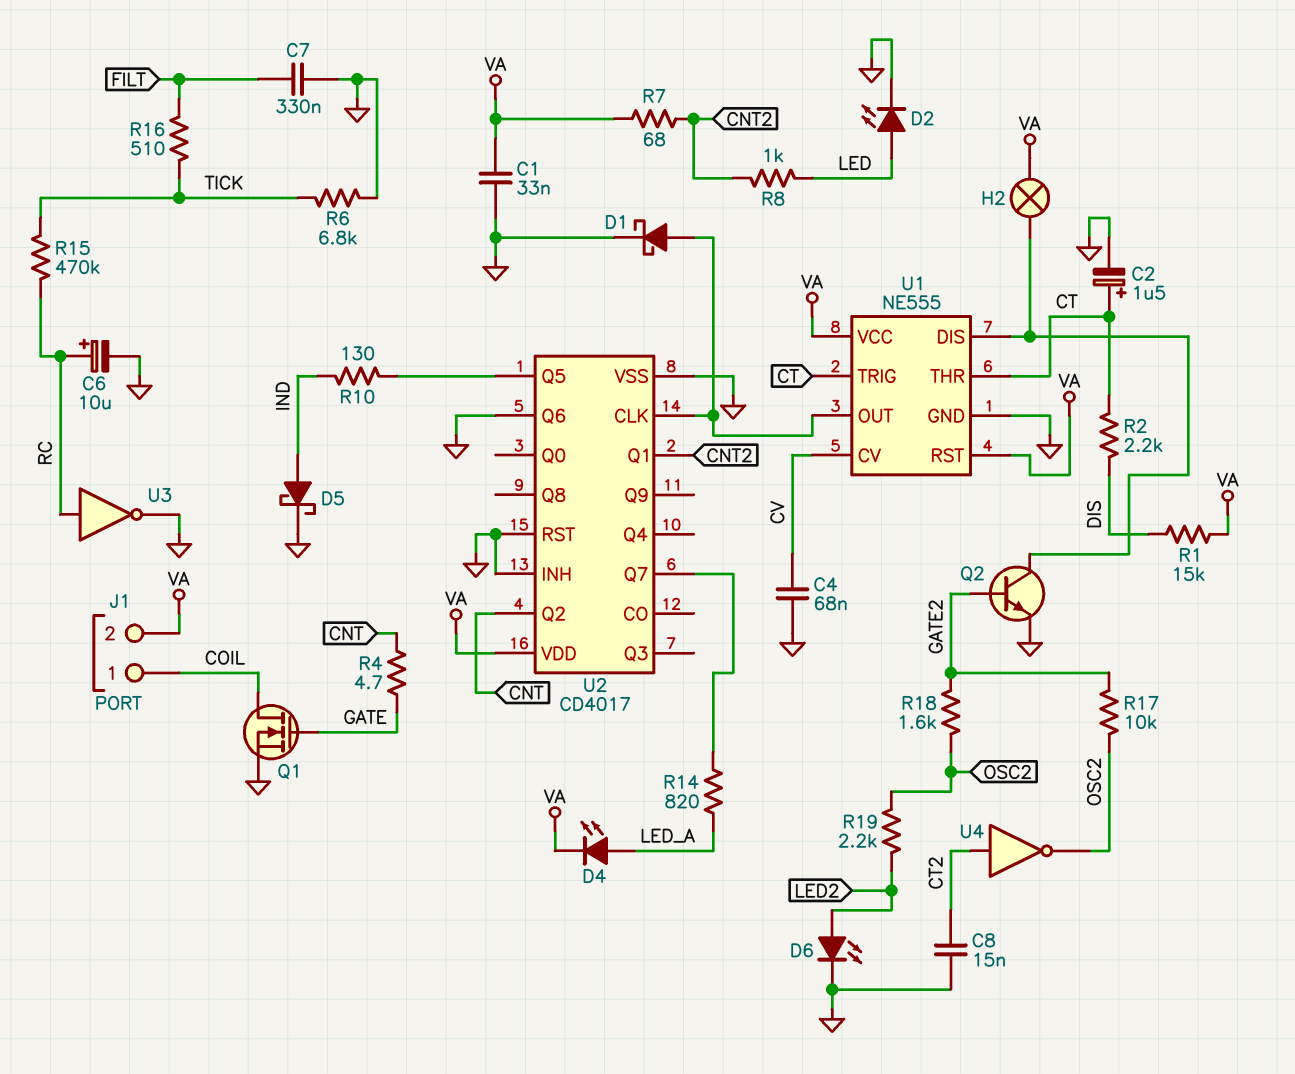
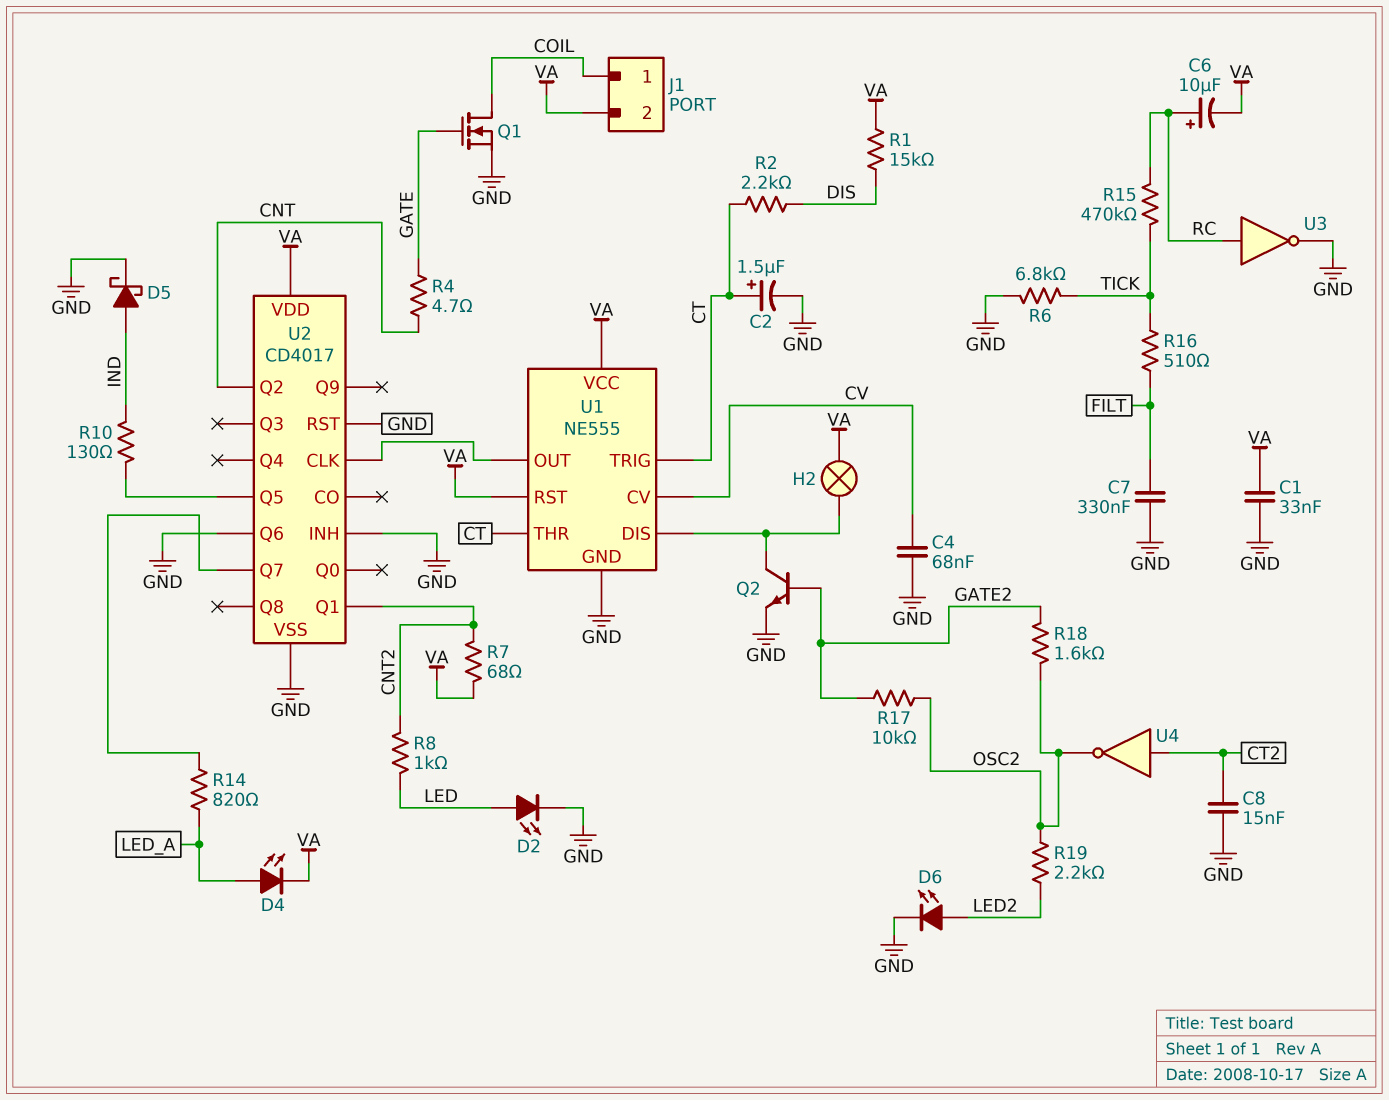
C6: 10uF (plus RC, minus GND) -> 10uF (plus RC, minus VA)
D1: schottky (A U1/OUT, K GND) -> none

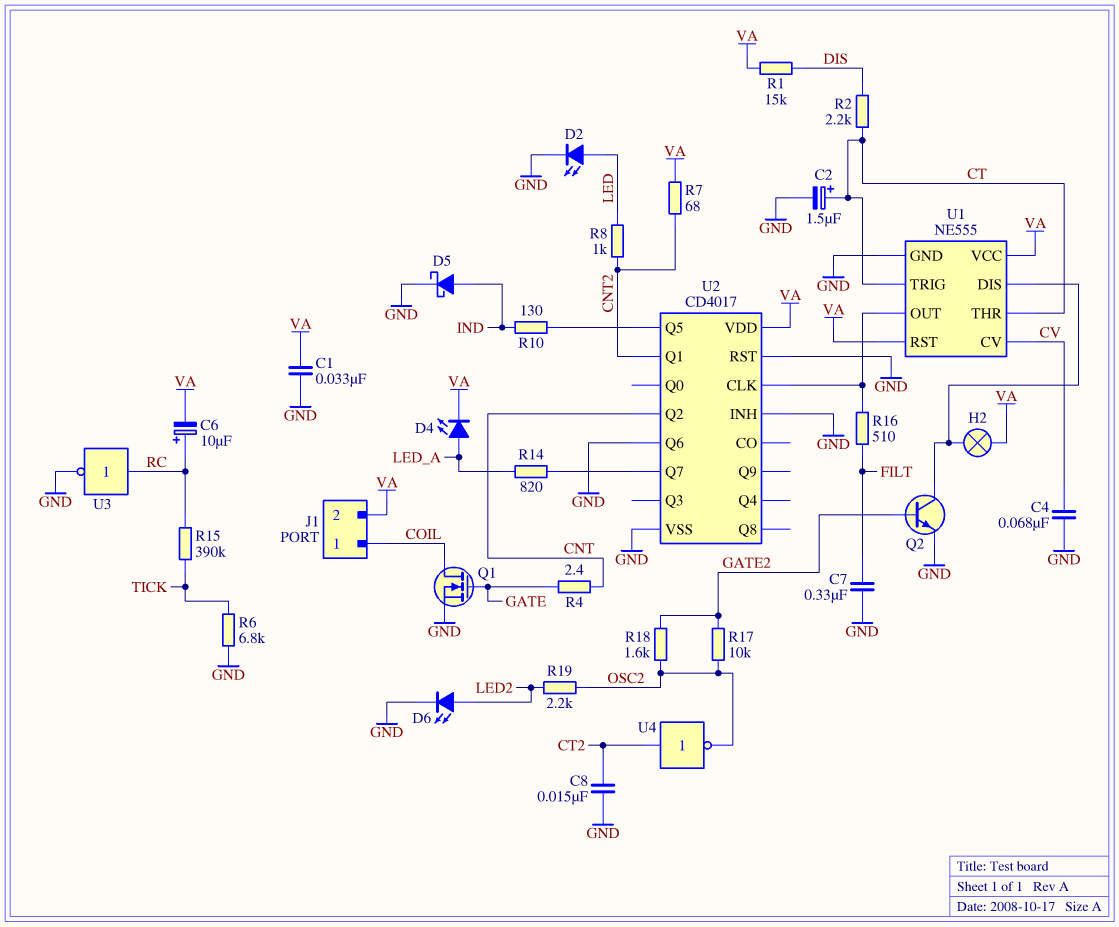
R4: 4.7 (CNT, GATE) -> 2.4 (CNT, GATE)
R15: 470k (RC, TICK) -> 390k (RC, TICK)
R16: 510 (FILT, TICK) -> 510 (FILT, U1/OUT)

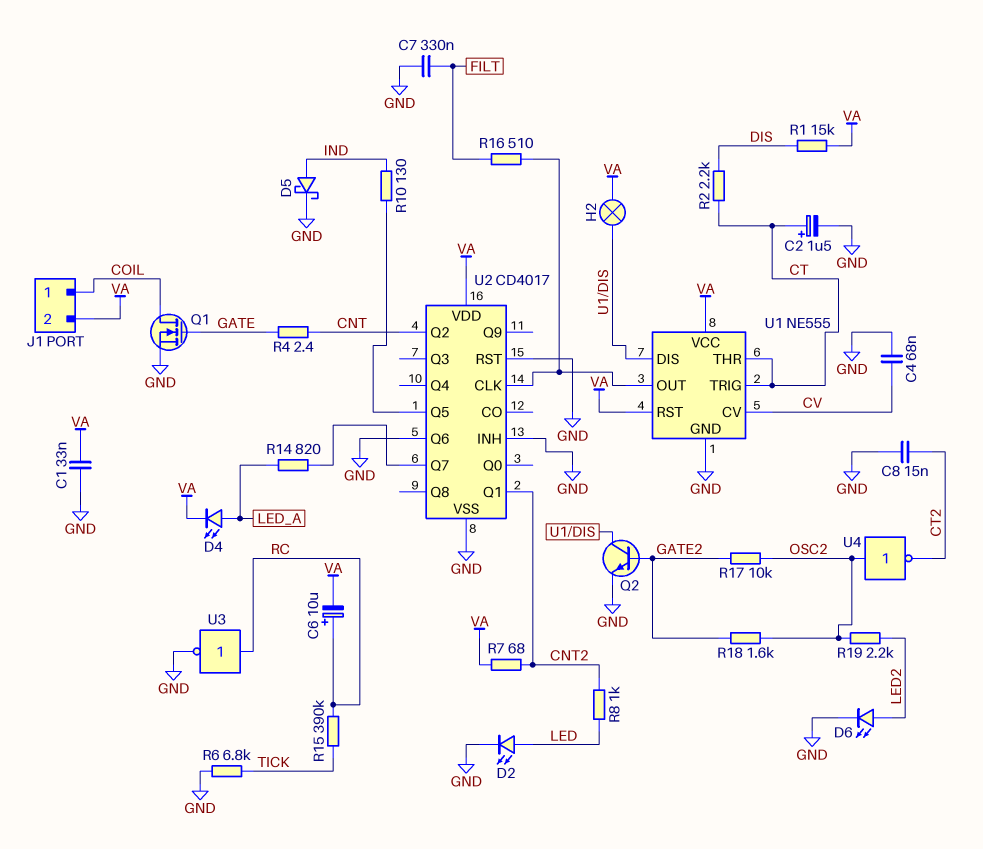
U4: NOT (in CT2, out OSC2) -> NOT (in OSC2, out CT2)

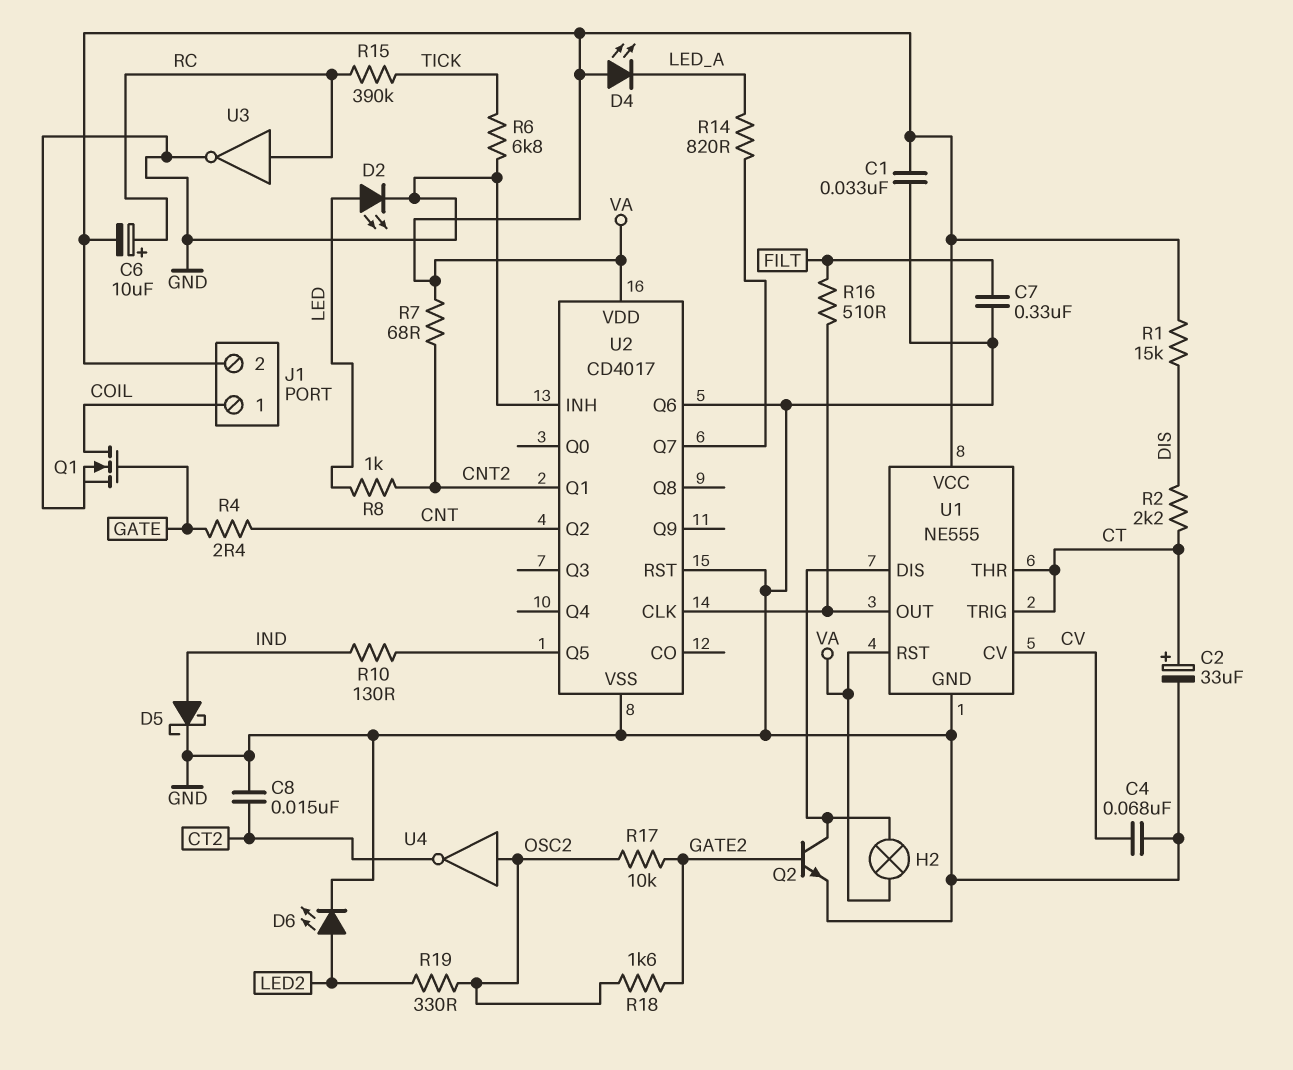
C2: 1.5uF (plus CT, minus GND) -> 33uF (plus CT, minus GND)
D4: LED (A LED_A, K VA) -> LED (A VA, K LED_A)
R19: 2.2k (LED2, OSC2) -> 330 (LED2, OSC2)

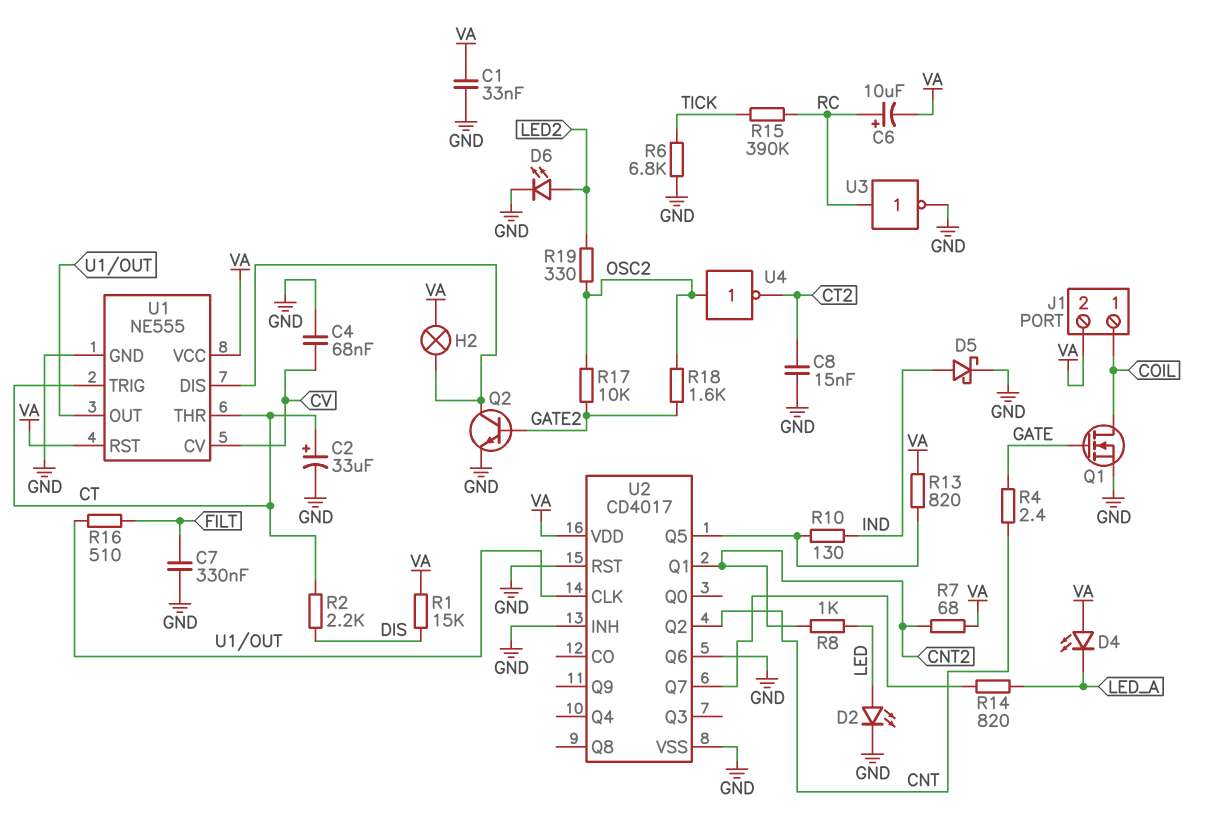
R13: none -> 820 (U2/Q5, VA)

